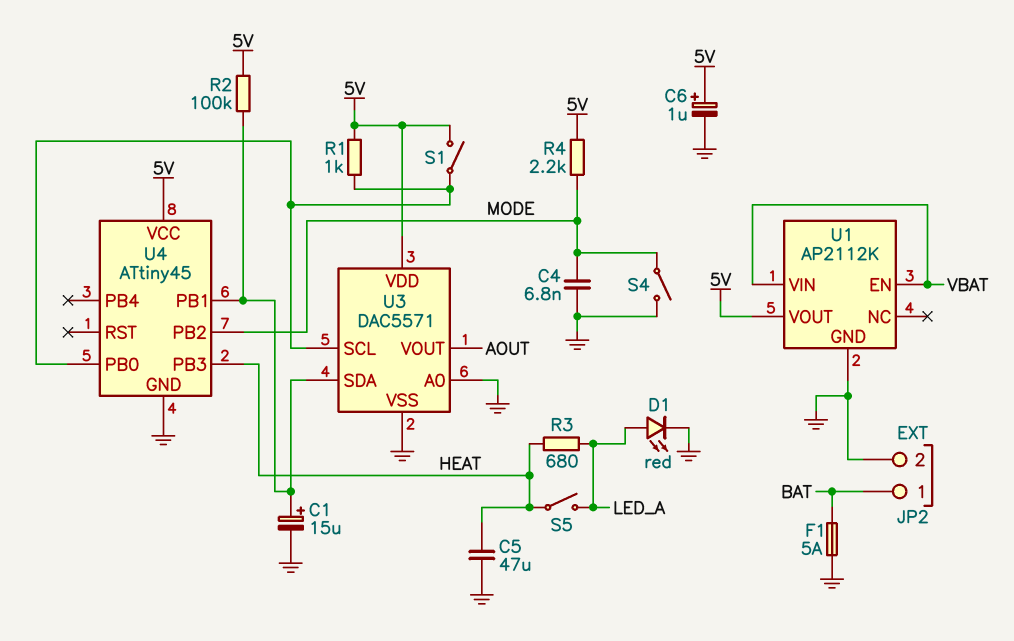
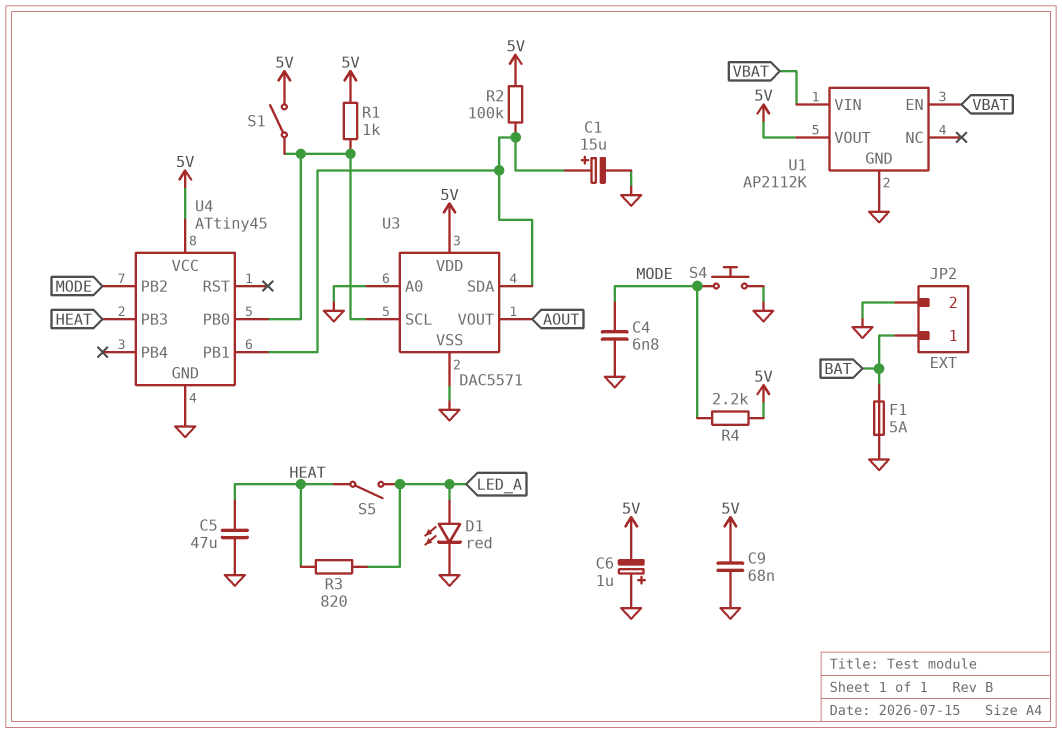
C6: 1uF (plus 5V, minus GND) -> 1uF (plus GND, minus 5V)
C9: none -> 68nF (5V, GND)
R3: 680 (HEAT, LED_A) -> 820 (HEAT, LED_A)
S4: switch (GND, MODE) -> button (GND, MODE)

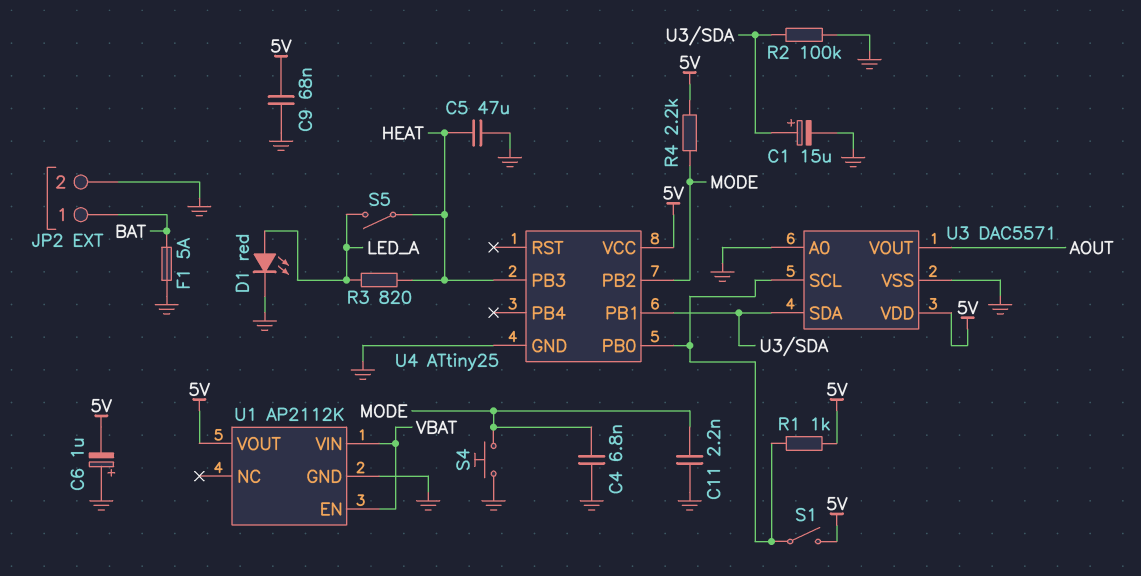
C11: none -> 2.2nF (GND, MODE)
R2: 100k (5V, U3/SDA) -> 100k (GND, U3/SDA)
U4: ATtiny45 -> ATtiny25

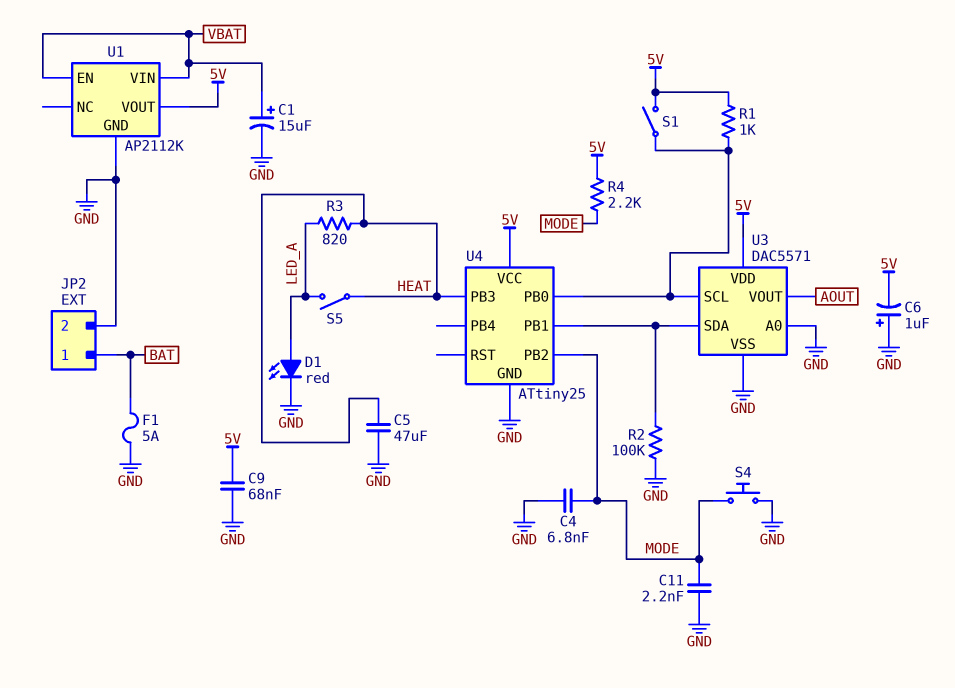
C1: 15uF (plus U3/SDA, minus GND) -> 15uF (plus VBAT, minus GND)

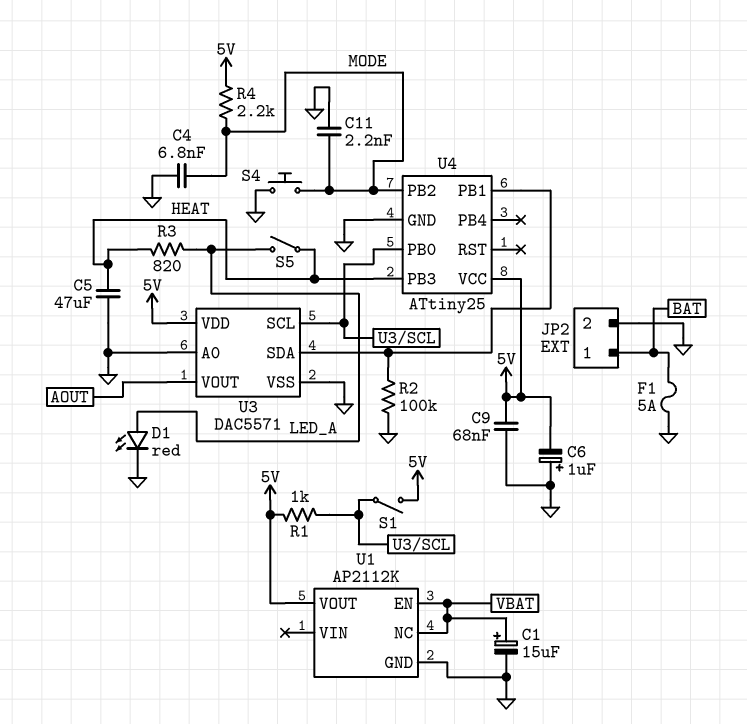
U1 pin NC: none -> VBAT
U1 pin VIN: VBAT -> none

